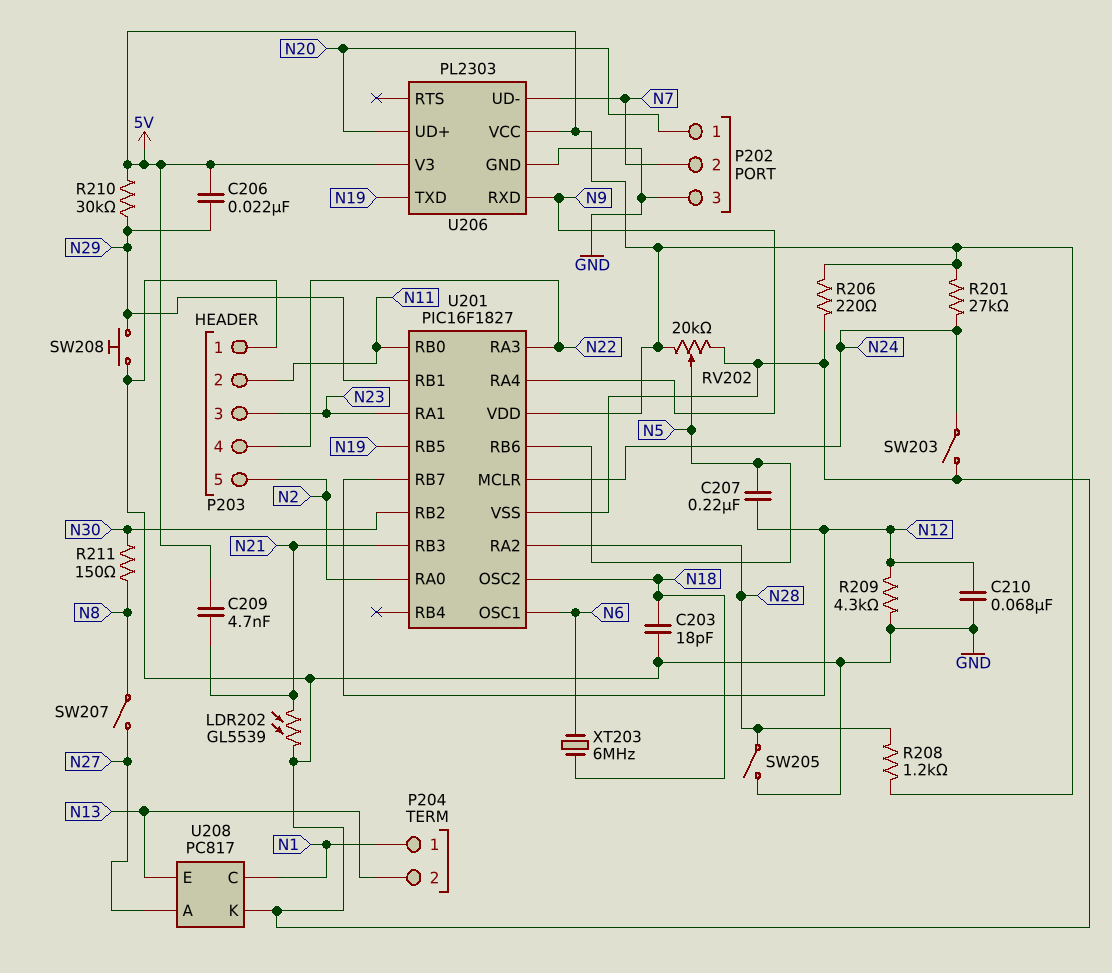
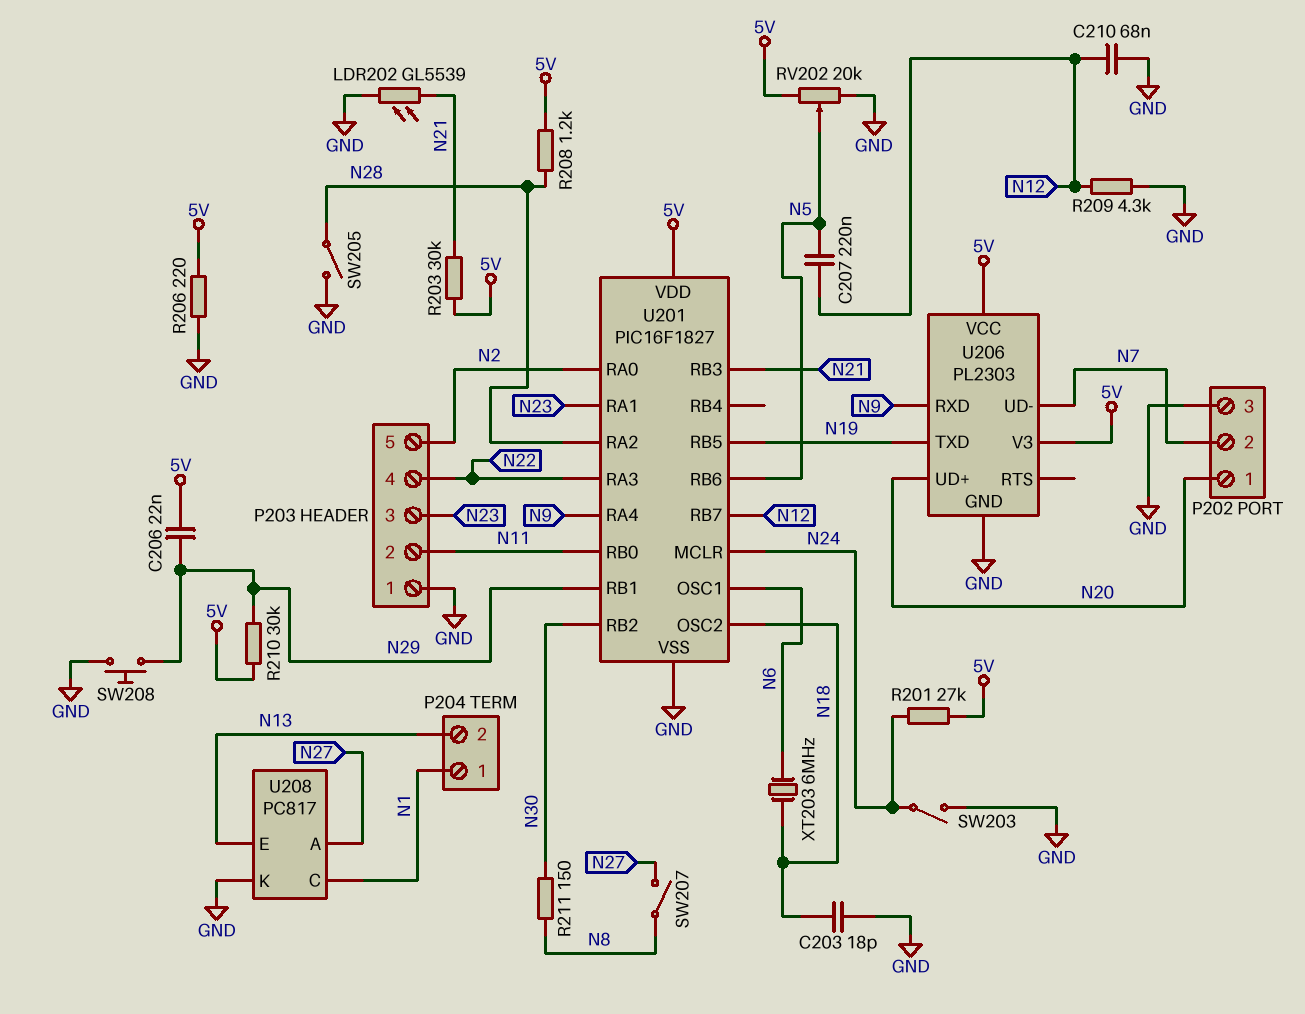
C209: 4.7nF (5V, N21) -> none
R203: none -> 30k (5V, N21)

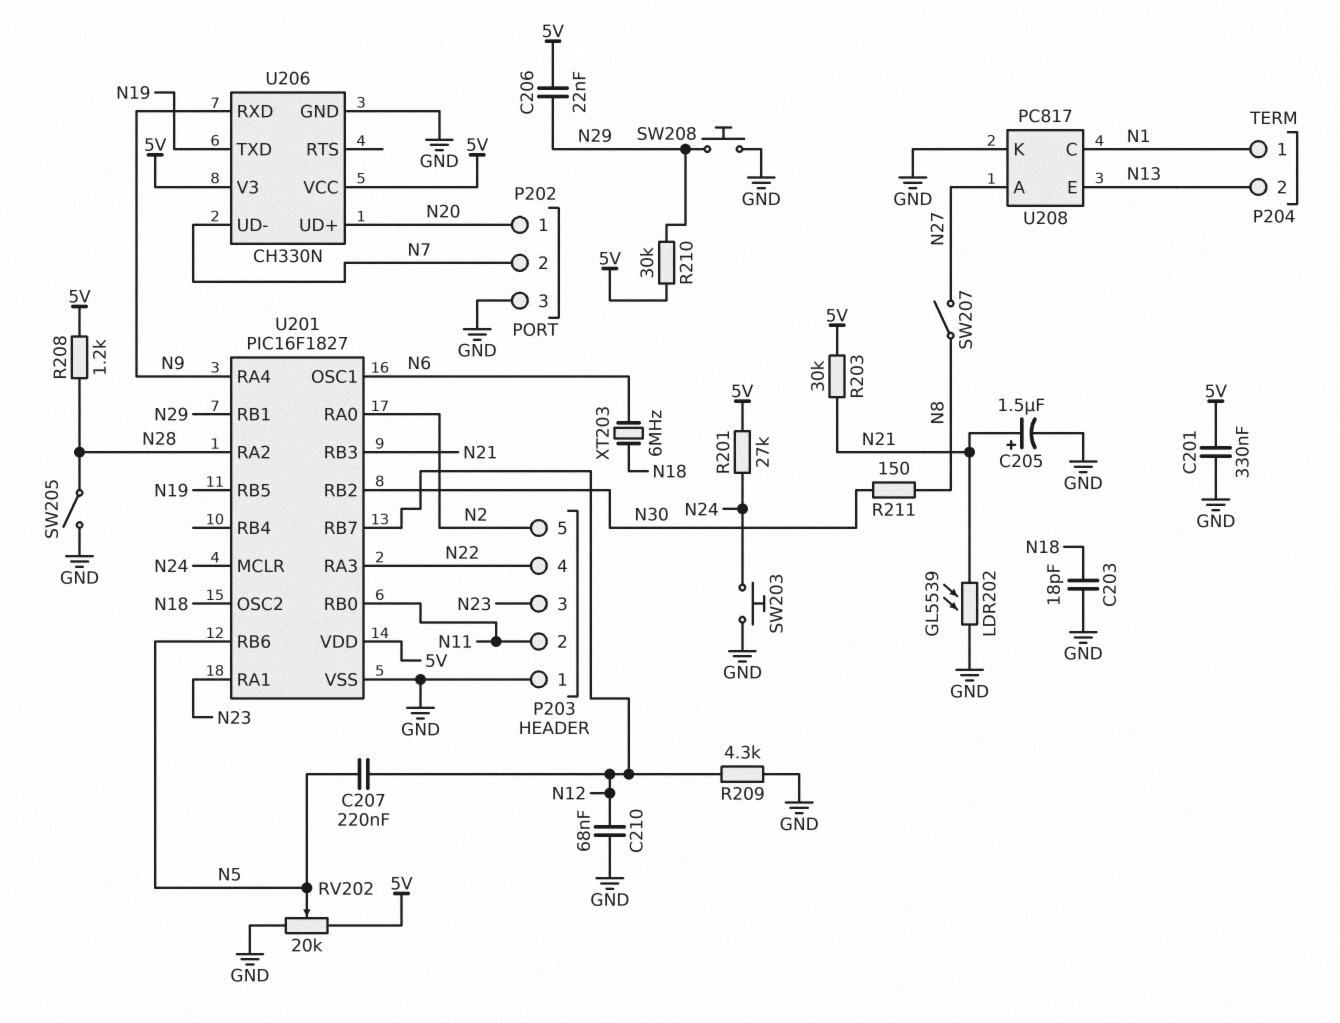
C201: none -> 330nF (5V, GND)
C205: none -> 1.5uF (plus N21, minus GND)
R206: 220 (5V, GND) -> none
SW203: switch (GND, N24) -> button (GND, N24)
U206: PL2303 -> CH330N

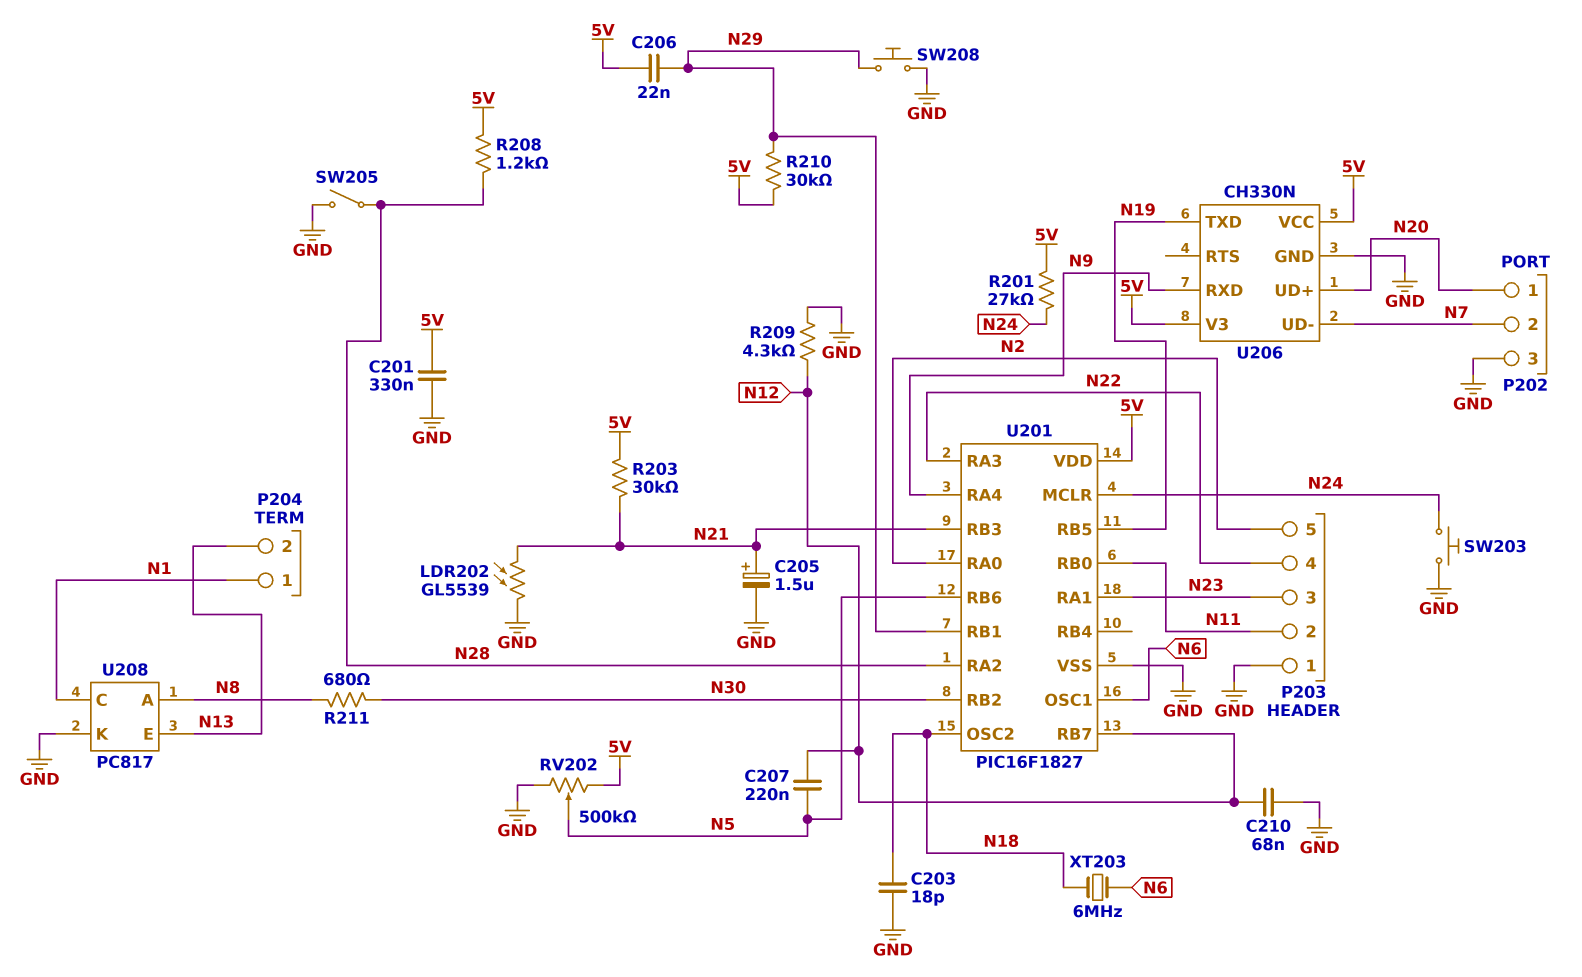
R211: 150 (N8, N30) -> 680 (N8, N30)
RV202: 20k (5V, GND, wiper N5) -> 500k (5V, GND, wiper N5)
SW207: switch (N8, N27) -> none
U208 pin A: N27 -> N8

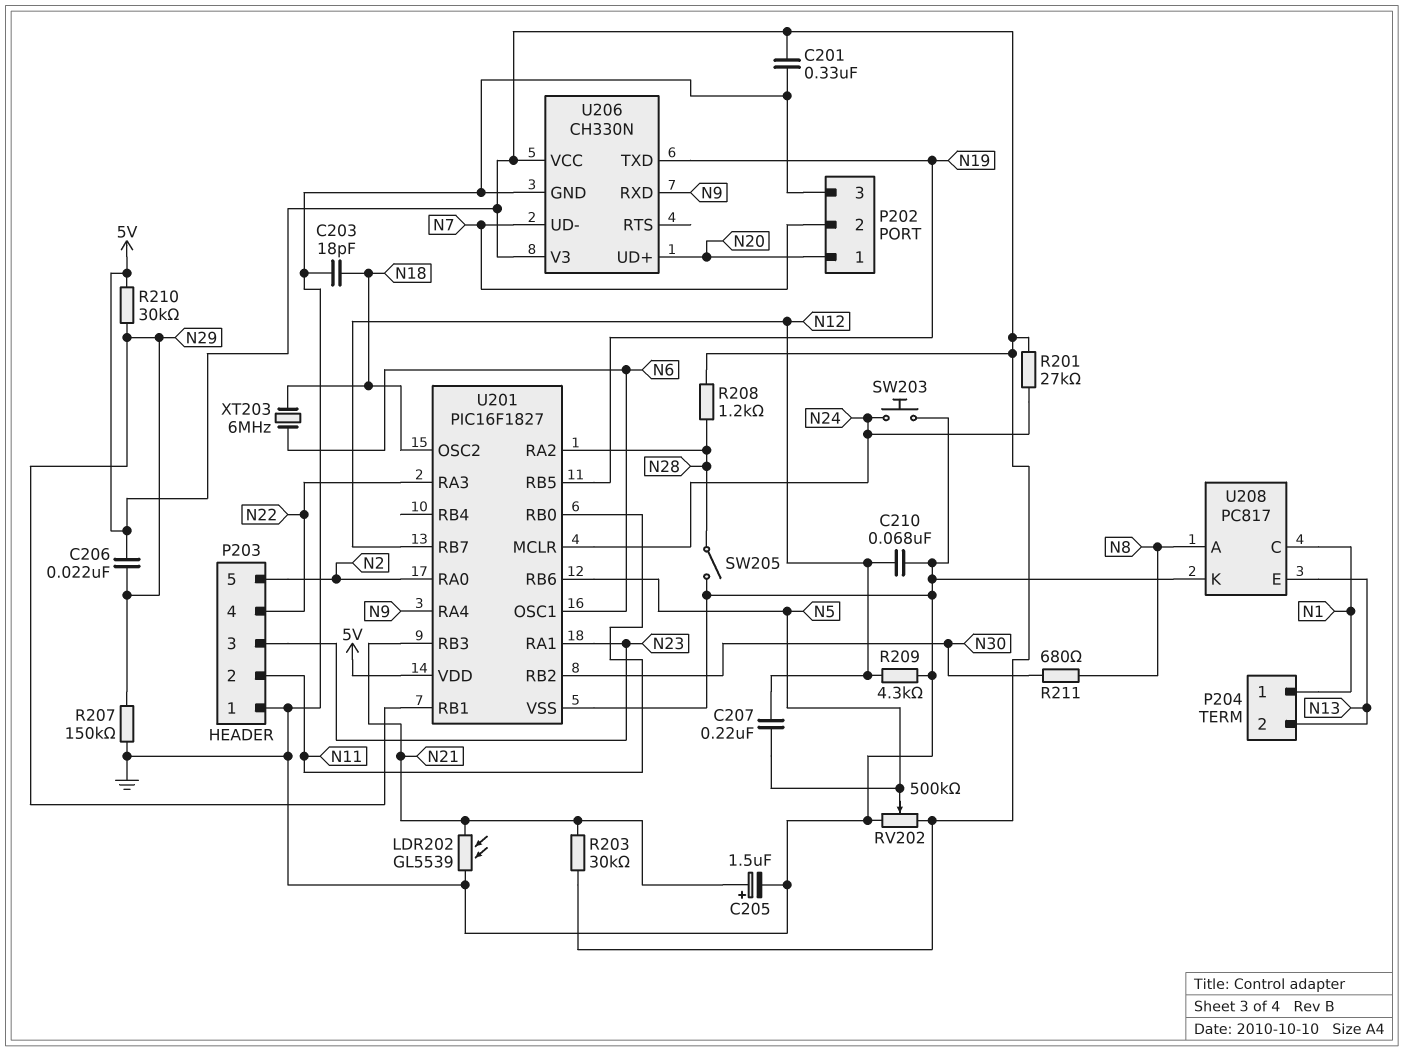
R207: none -> 150k (GND, N29)
SW208: button (GND, N29) -> none

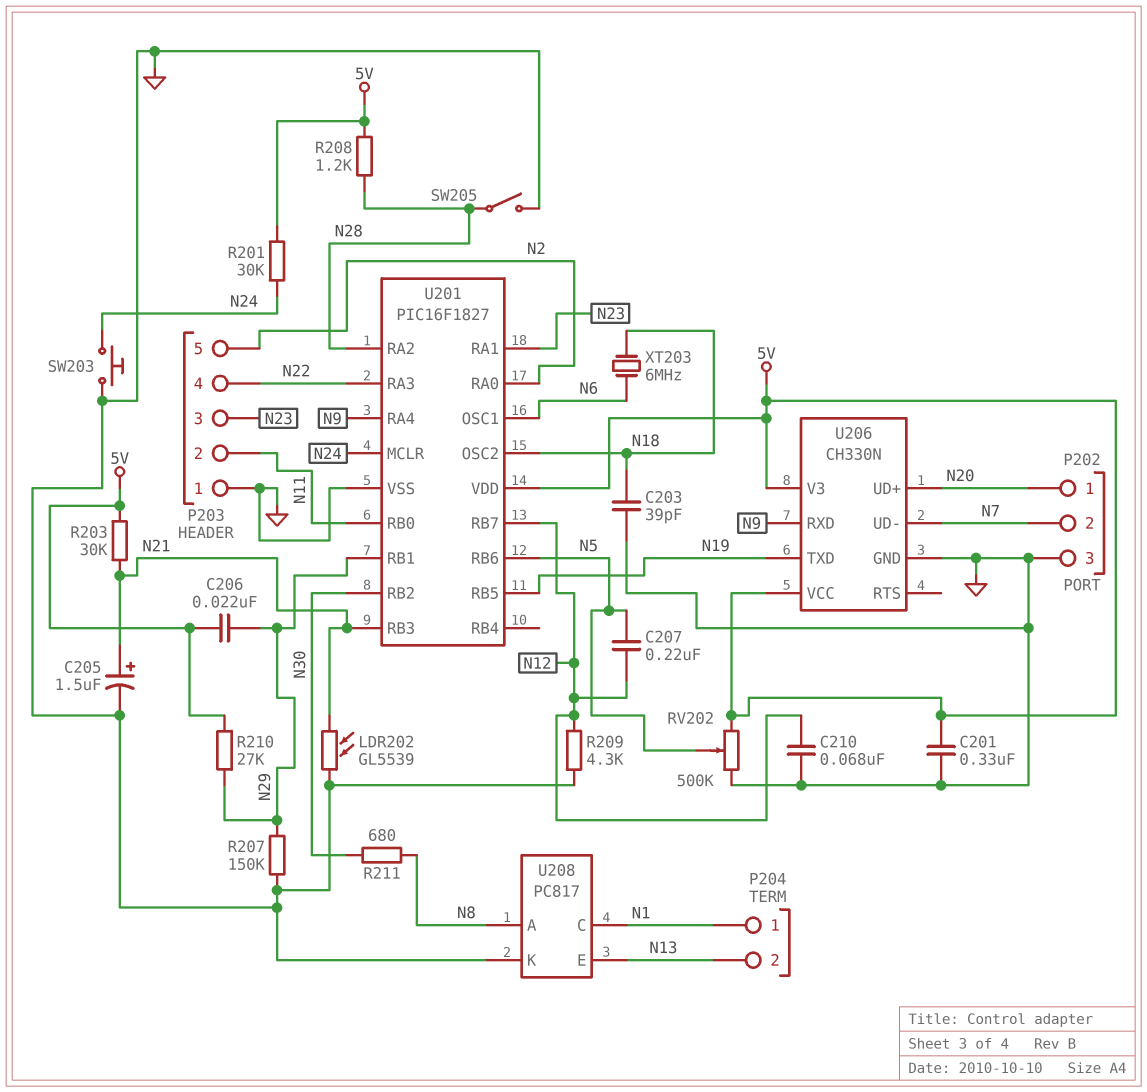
C203: 18pF (GND, N18) -> 39pF (GND, N18)
R201: 27k (5V, N24) -> 30k (5V, N24)
R210: 30k (5V, N29) -> 27k (5V, N29)

